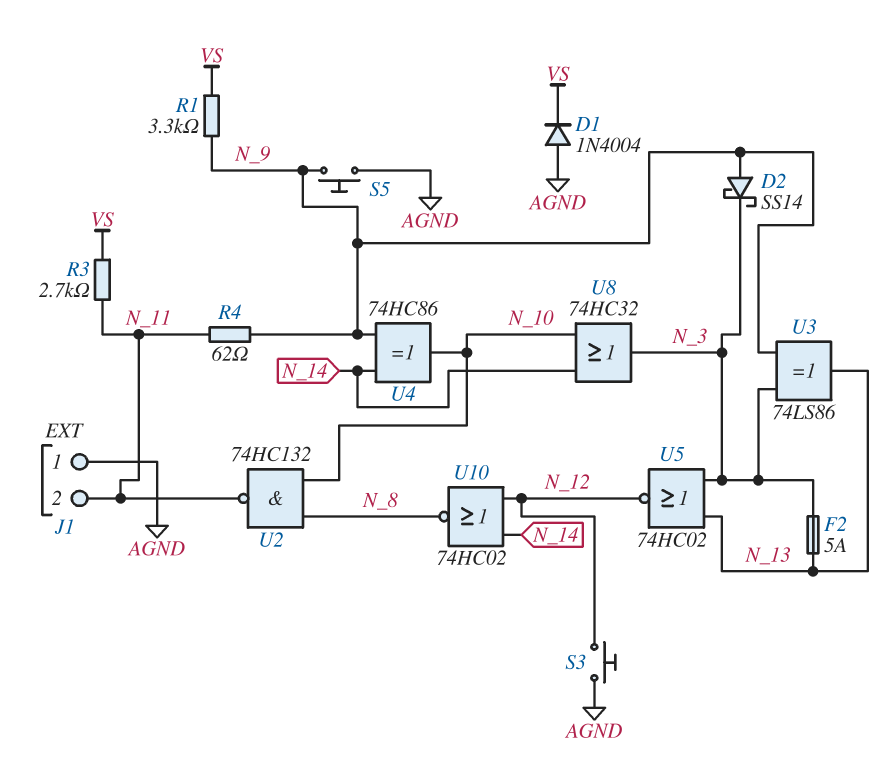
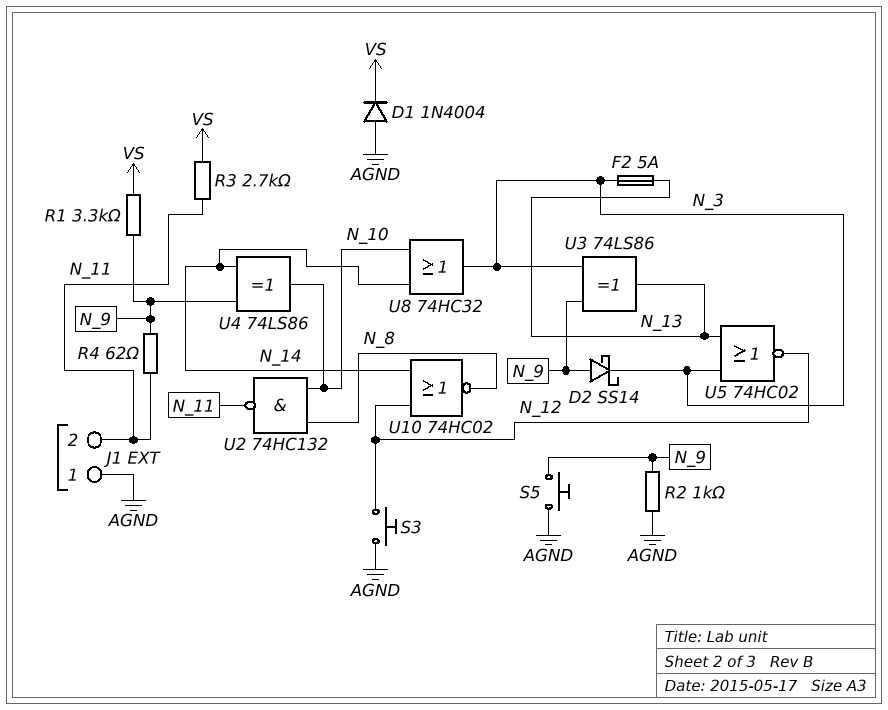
R2: none -> 1k (AGND, N_9)
U4: XOR 74HC86 (in N_9, in N_14, out N_10) -> XOR 74LS86 (in N_9, in N_14, out N_10)

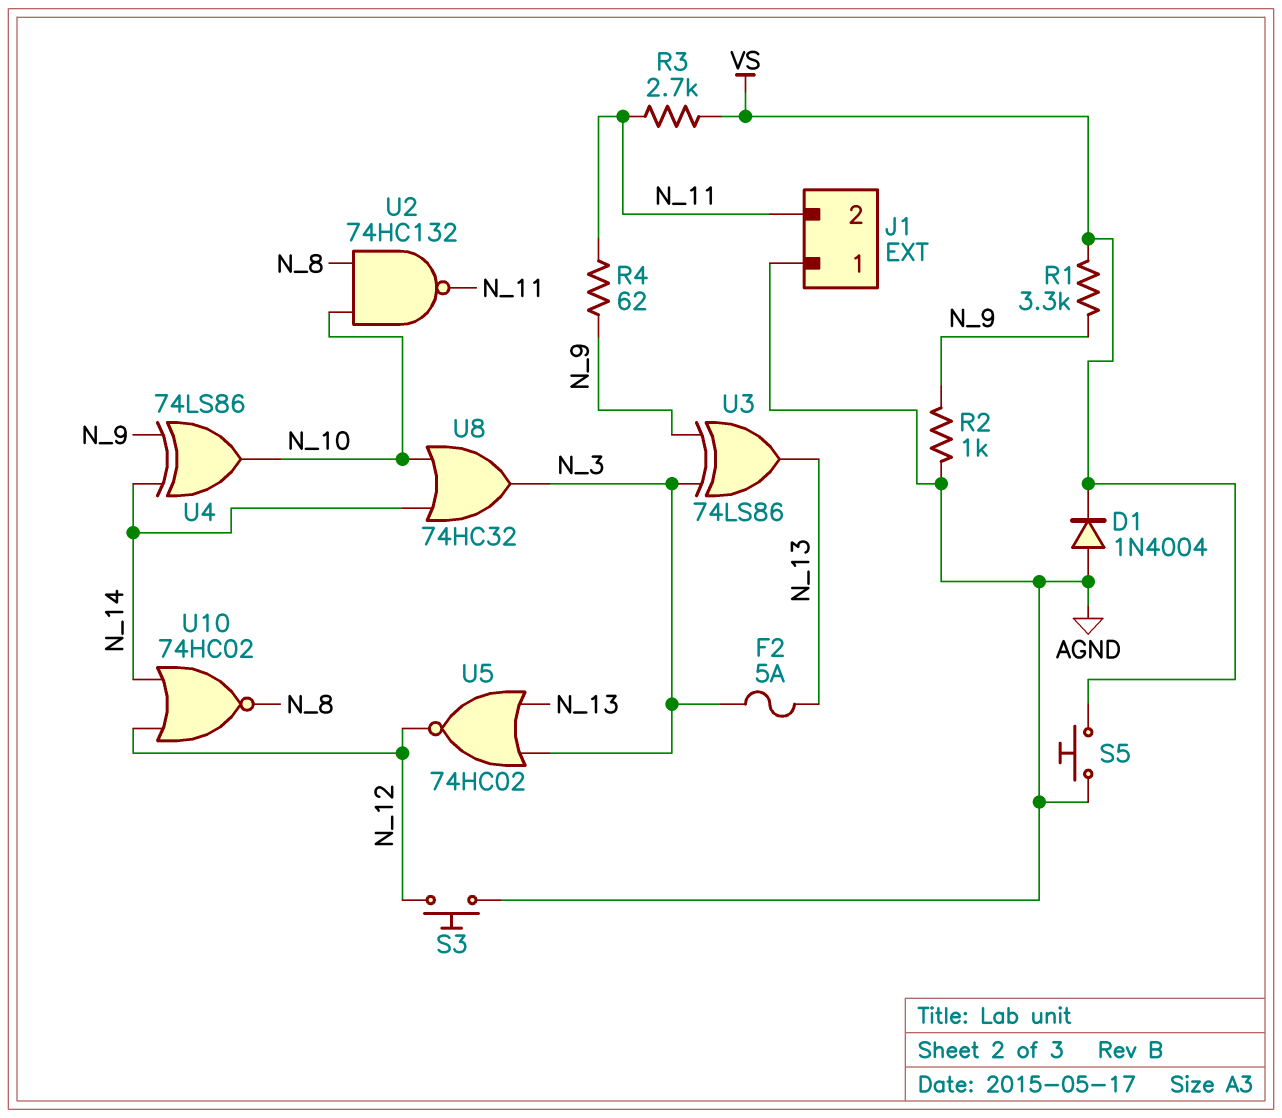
D2: schottky SS14 (A N_9, K N_3) -> none
S5: button (AGND, N_9) -> button (AGND, VS)

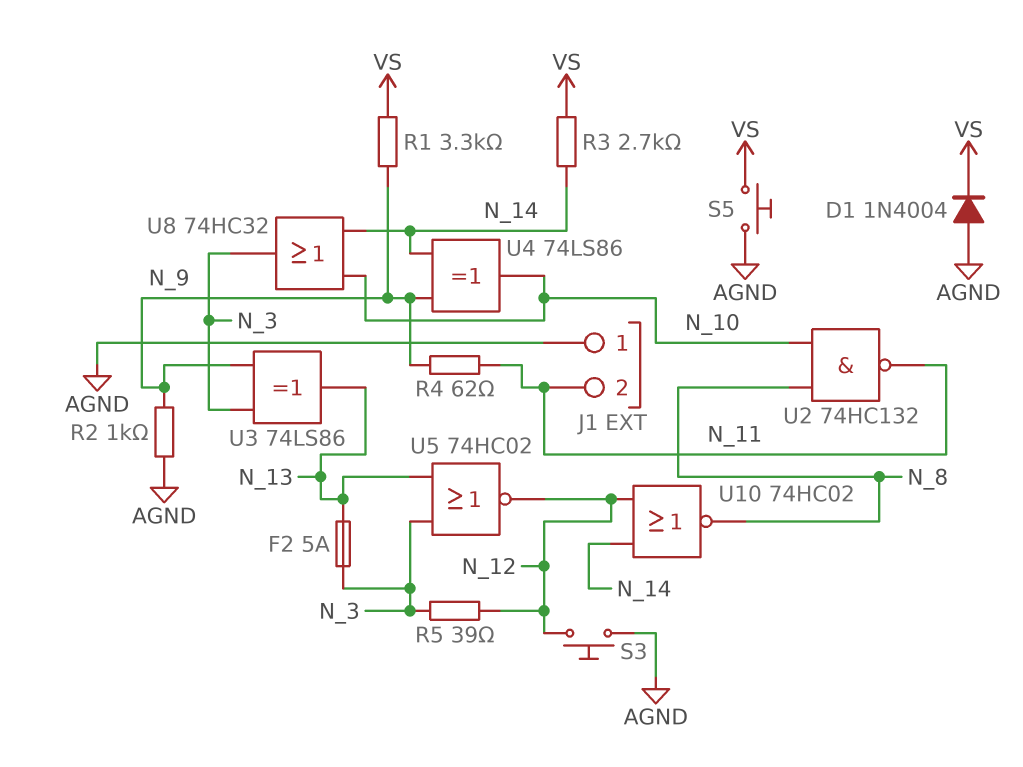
R3: 2.7k (N_11, VS) -> 2.7k (N_14, VS)
R5: none -> 39 (N_3, N_12)

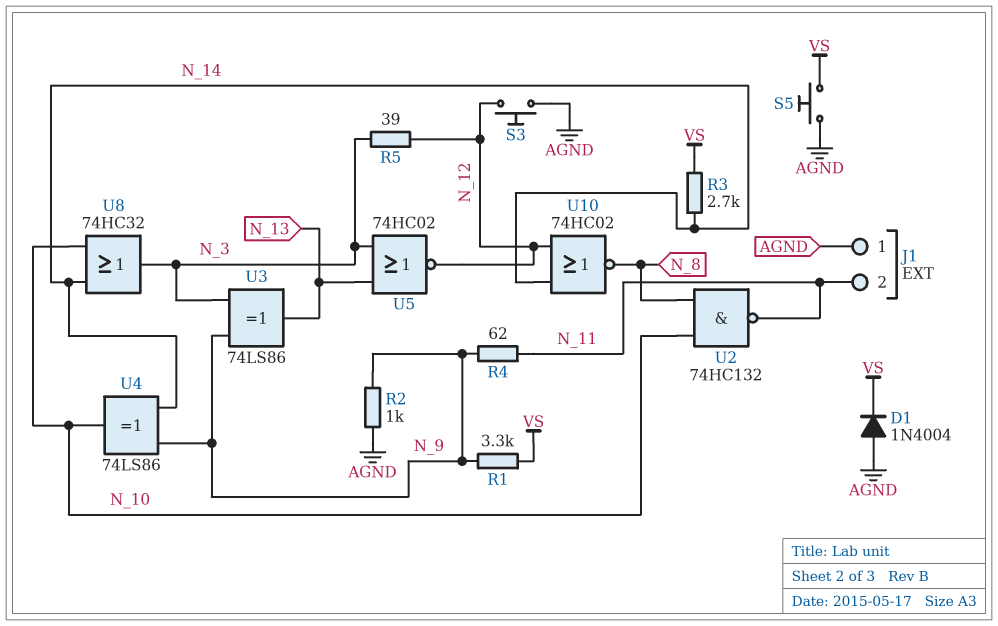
F2: 5A (N_3, N_13) -> none

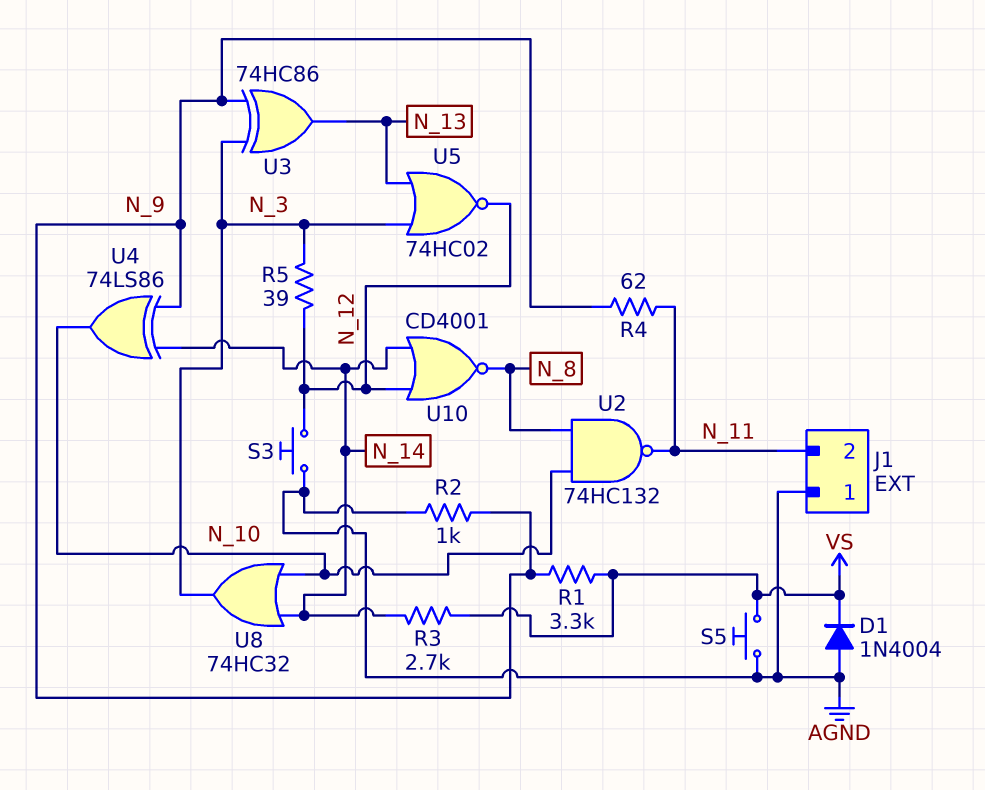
U3: XOR 74LS86 (in N_3, in N_9, out N_13) -> XOR 74HC86 (in N_3, in N_9, out N_13)
U10: NOR 74HC02 (in N_12, in N_14, out N_8) -> NOR CD4001 (in N_12, in N_14, out N_8)

